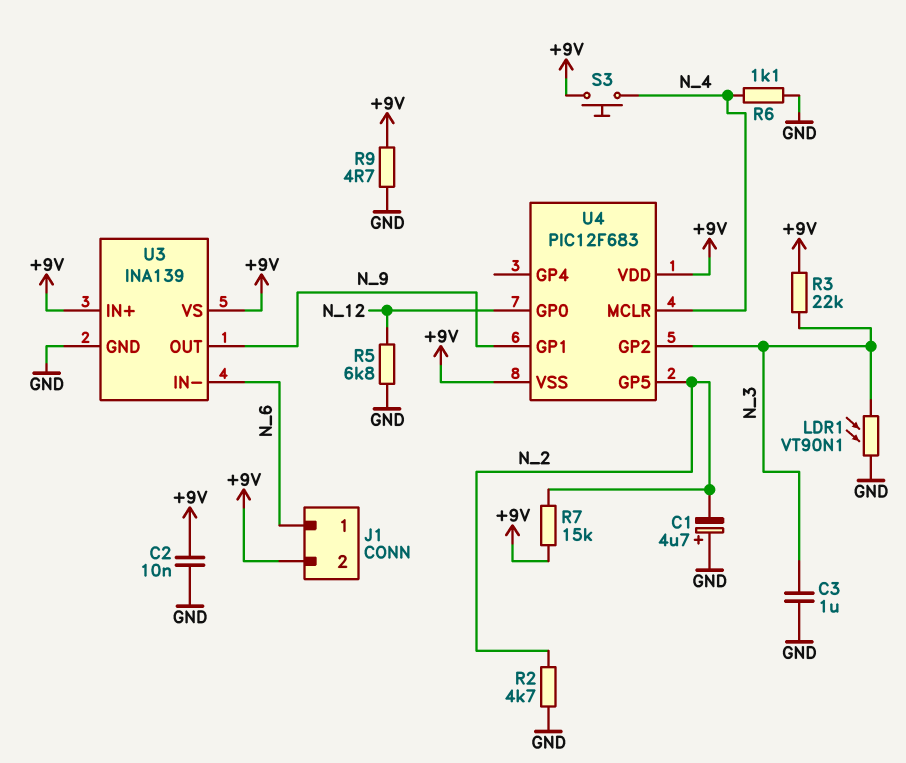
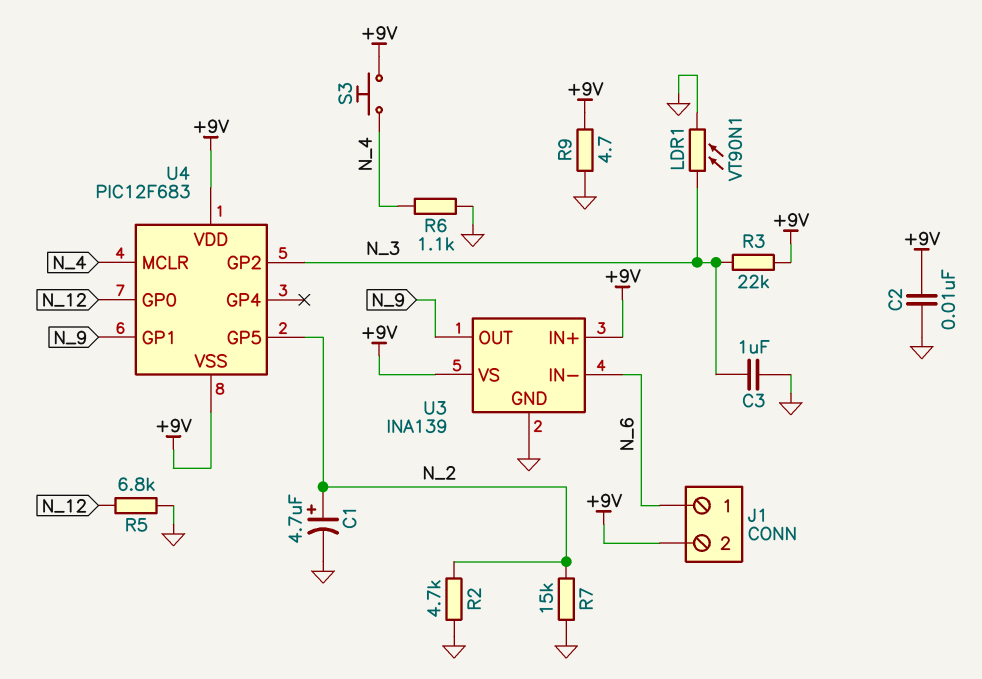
C1: 4.7uF (plus GND, minus N_2) -> 4.7uF (plus N_2, minus GND)
R7: 15k (+9V, N_2) -> 15k (GND, N_2)

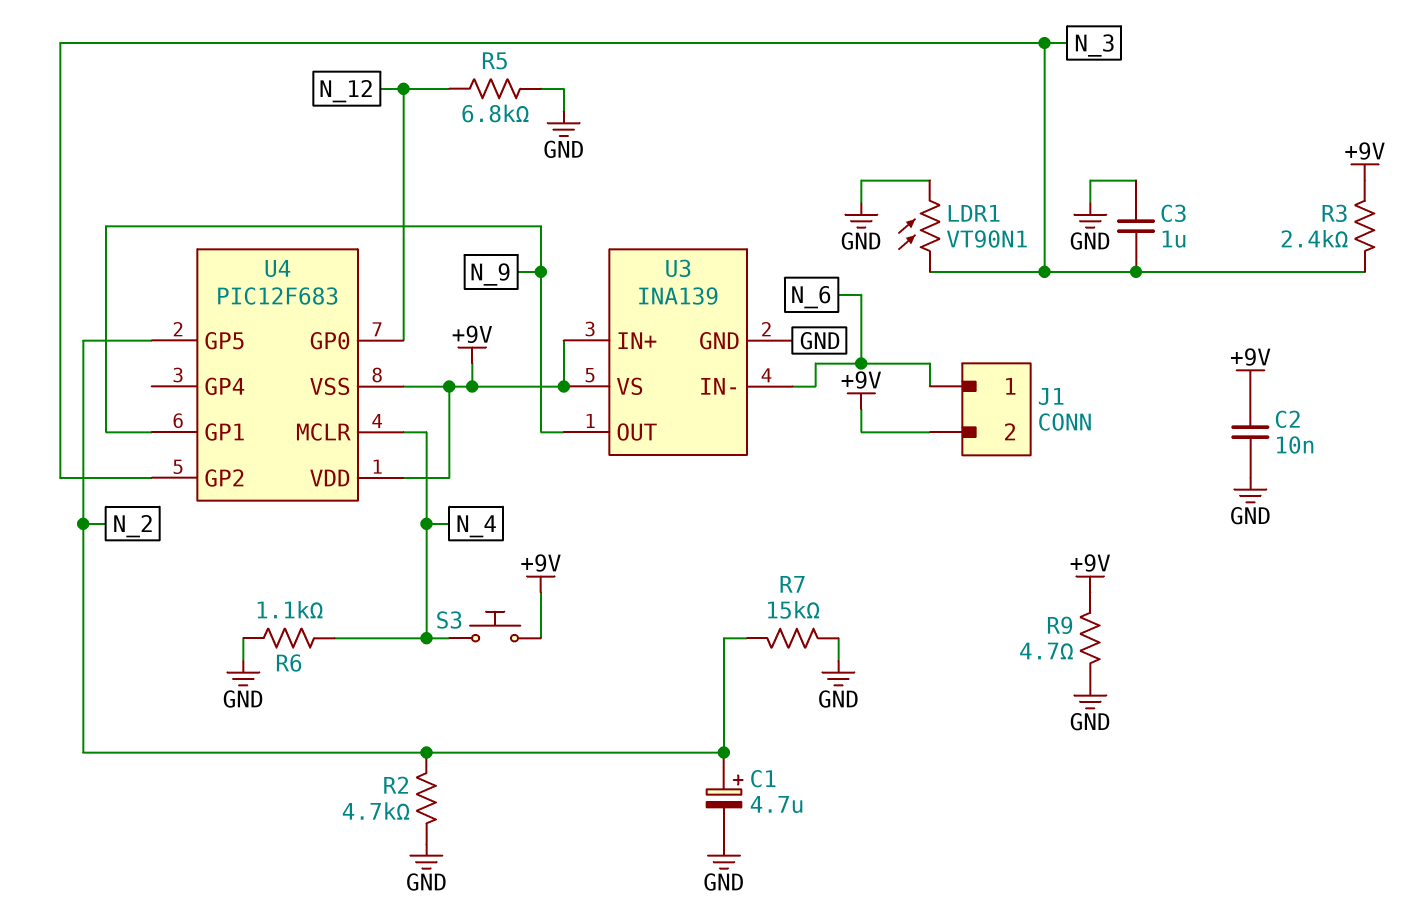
R3: 22k (+9V, N_3) -> 2.4k (+9V, N_3)

